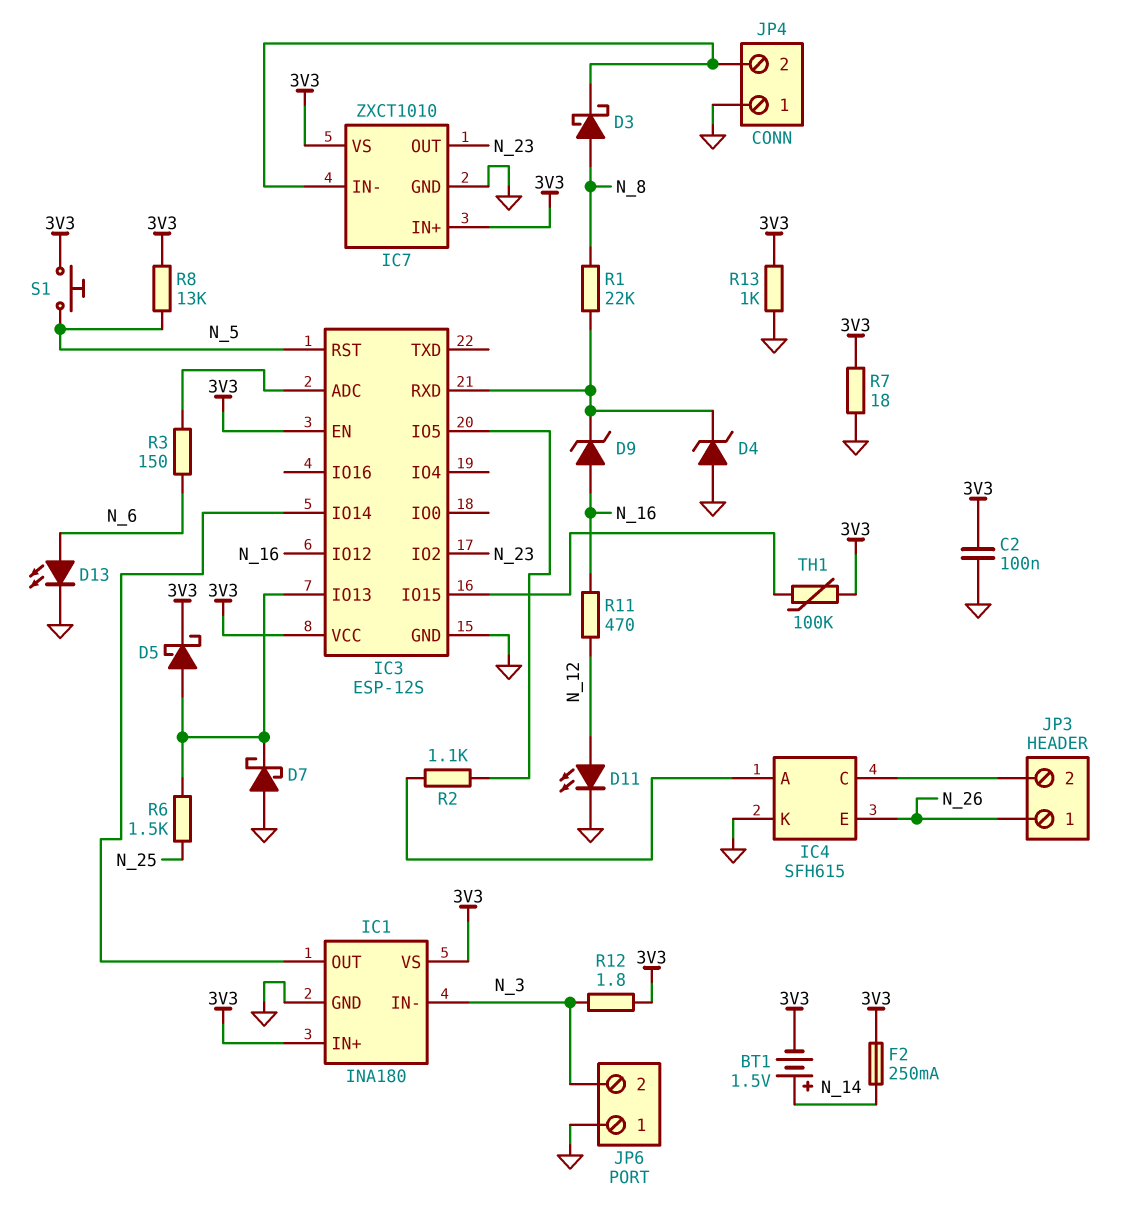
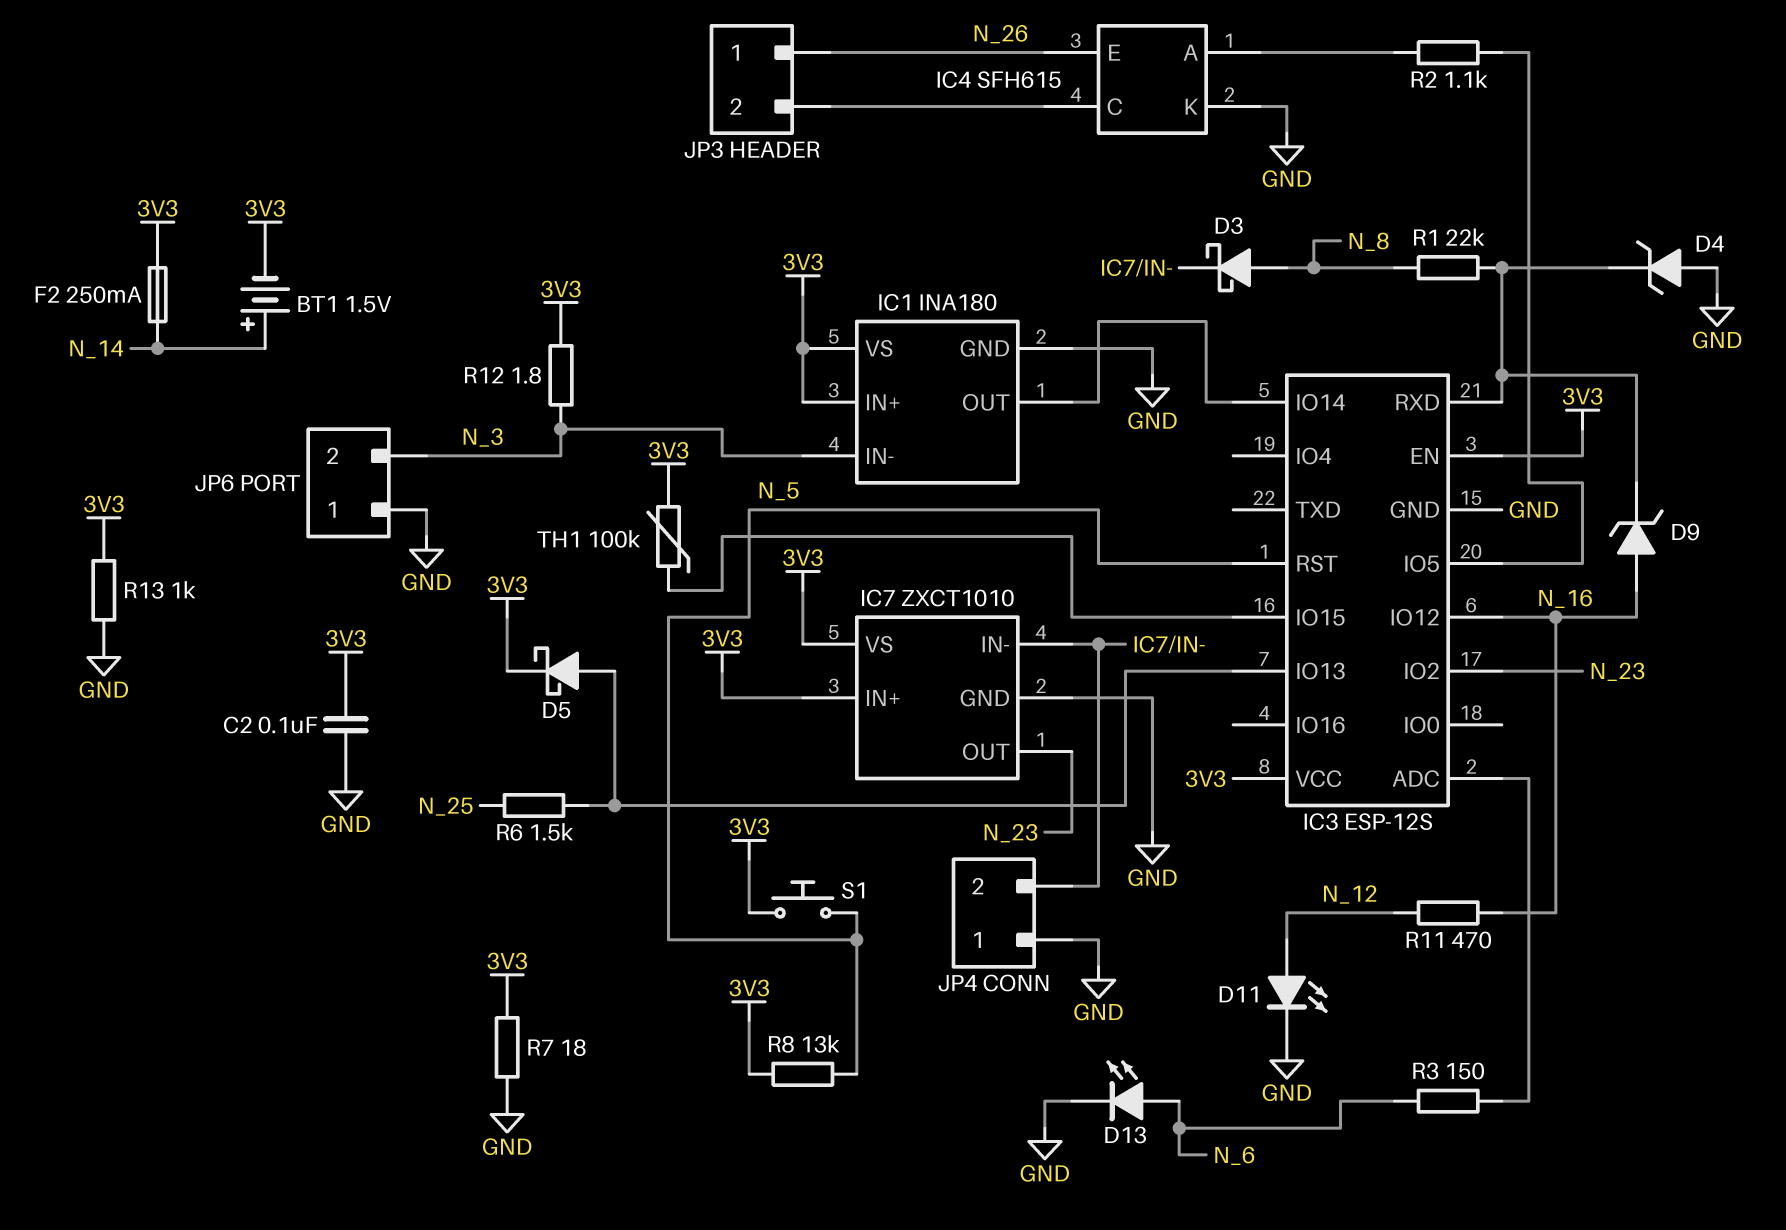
D7: schottky (A GND, K IC3/IO13) -> none

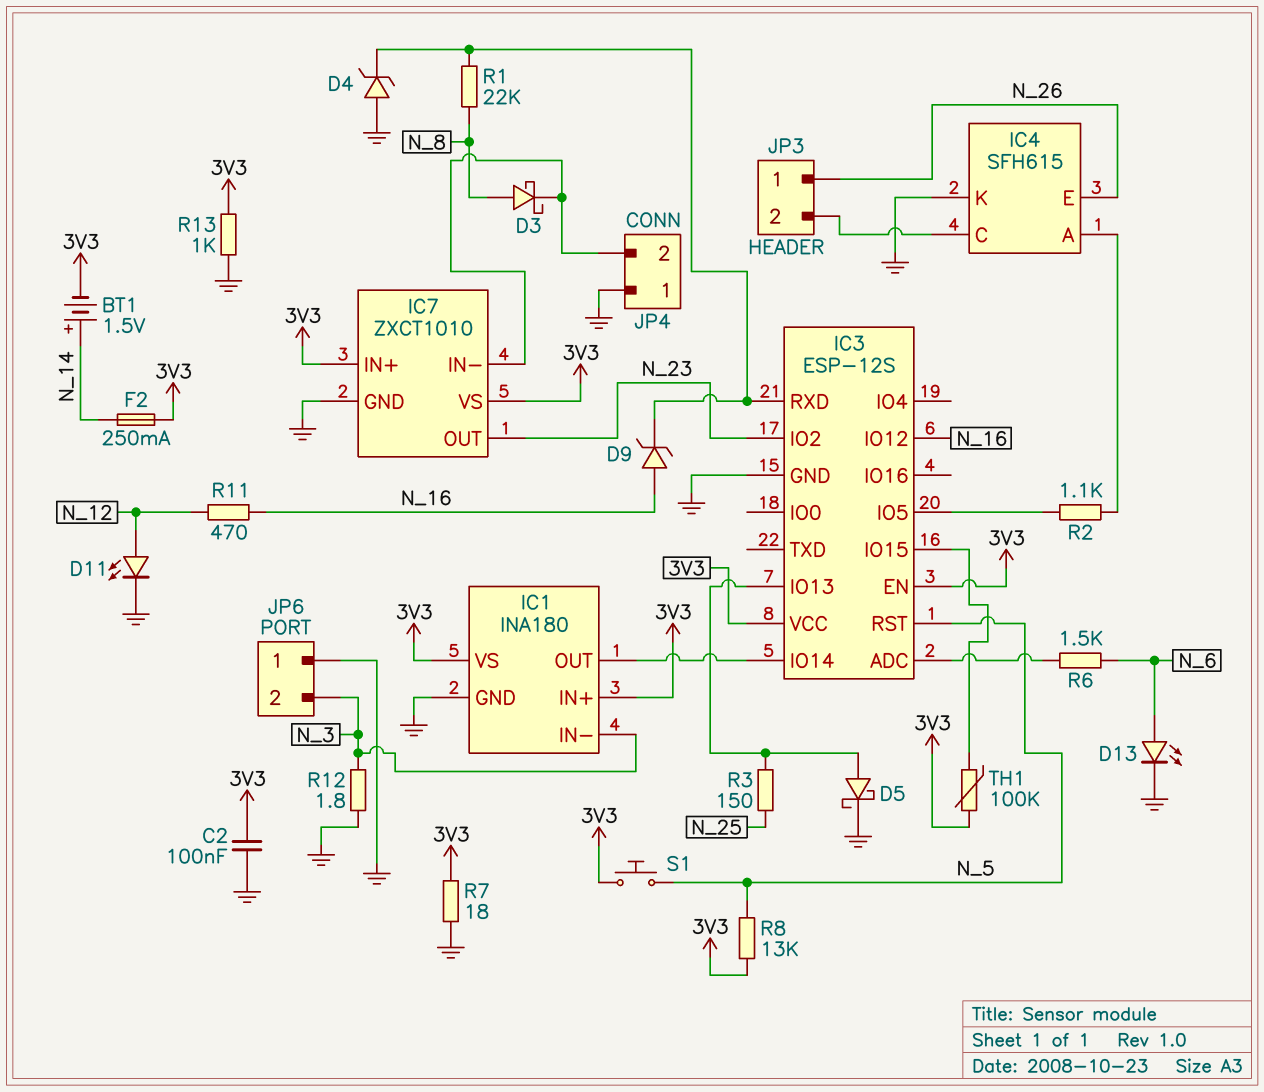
D5: schottky (A IC3/IO13, K 3V3) -> schottky (A IC3/IO13, K GND)
R3: 150 (IC3/ADC, N_6) -> 150 (IC3/IO13, N_25)
R6: 1.5k (IC3/IO13, N_25) -> 1.5k (IC3/ADC, N_6)
R12: 1.8 (3V3, N_3) -> 1.8 (GND, N_3)

